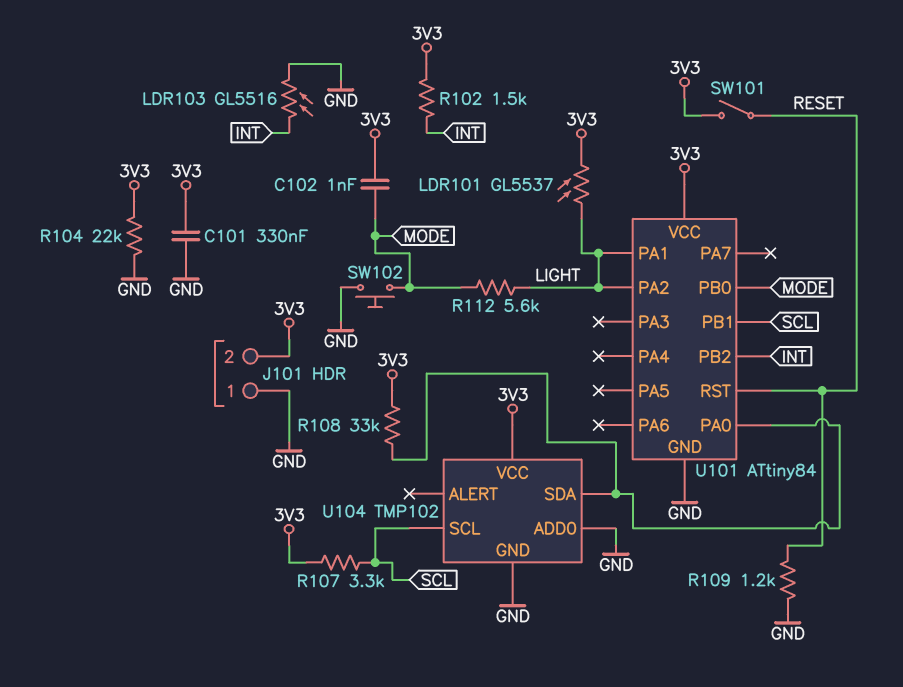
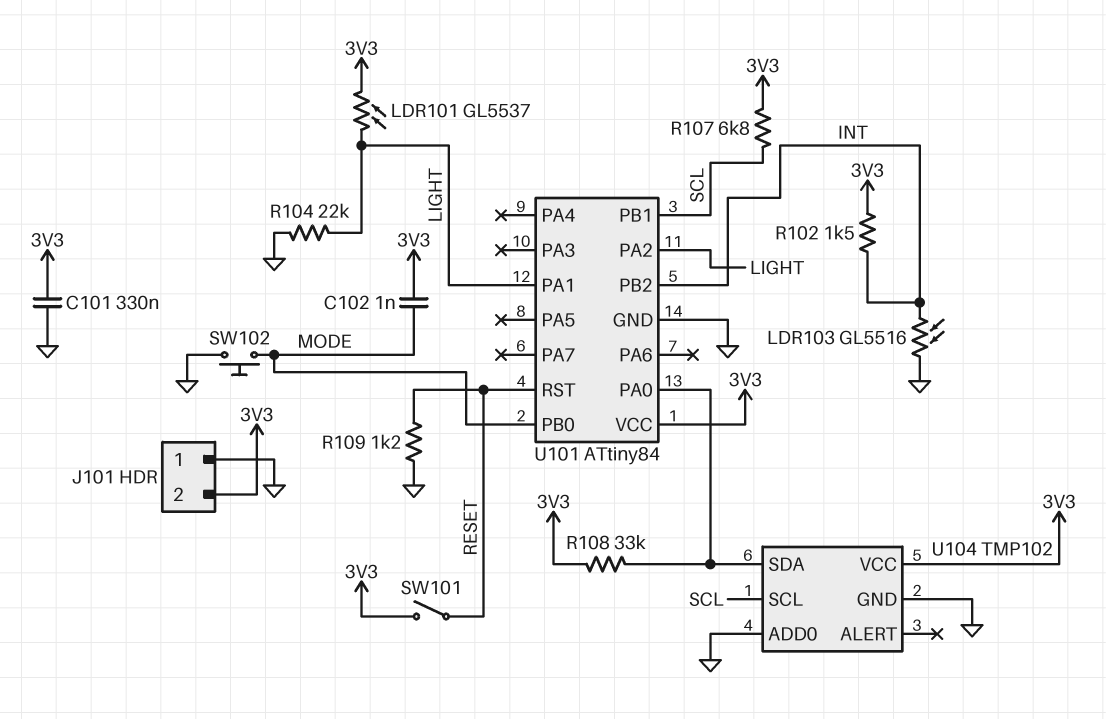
R104: 22k (3V3, GND) -> 22k (GND, LIGHT)
R107: 3.3k (3V3, SCL) -> 6.8k (3V3, SCL)
R112: 5.6k (LIGHT, MODE) -> none

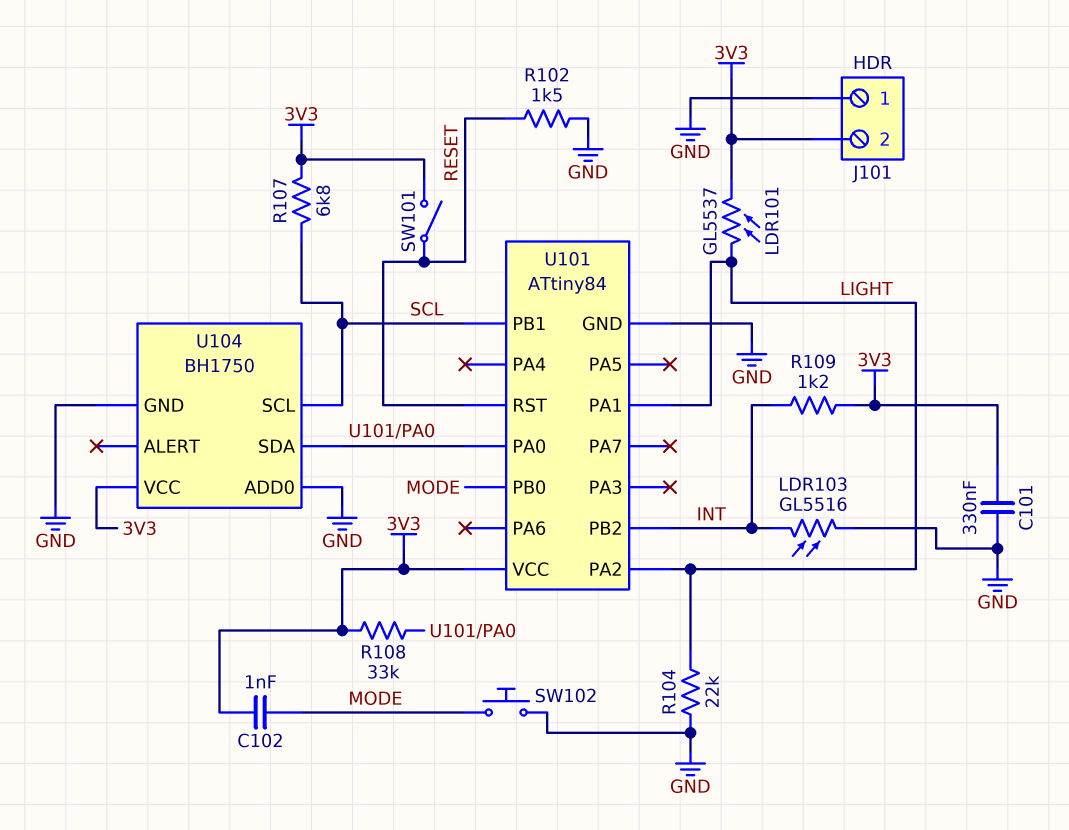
R102: 1.5k (3V3, INT) -> 1.5k (GND, RESET)
R109: 1.2k (GND, RESET) -> 1.2k (3V3, INT)
U104: TMP102 -> BH1750

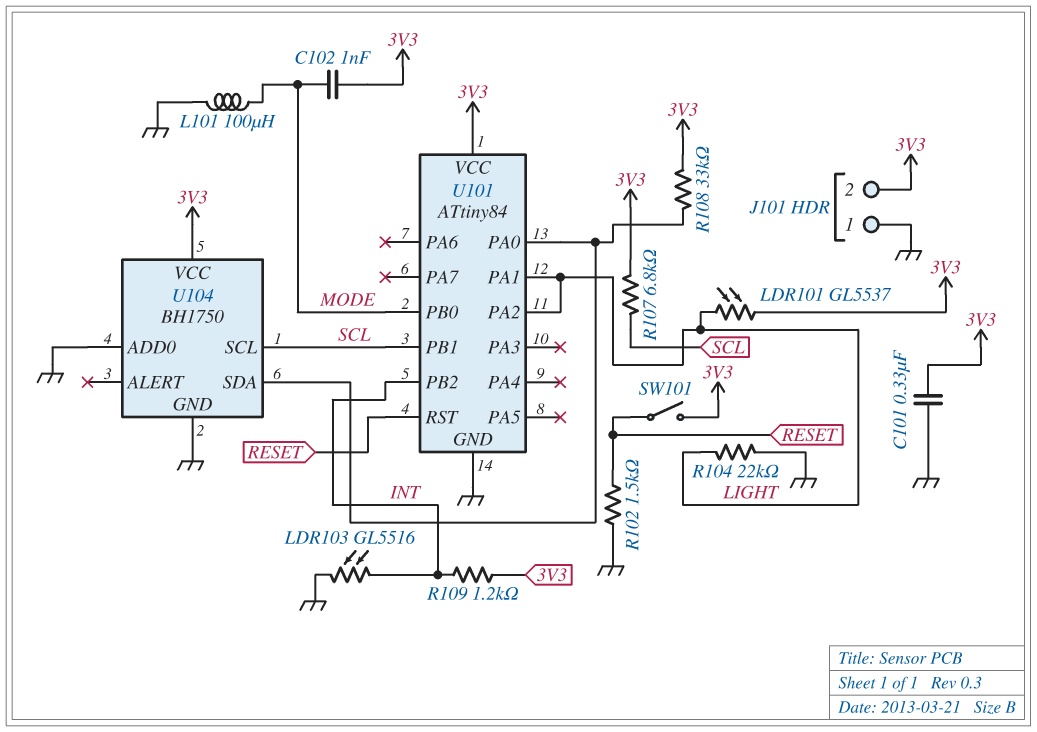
L101: none -> 100uH (GND, MODE)
SW102: button (GND, MODE) -> none

